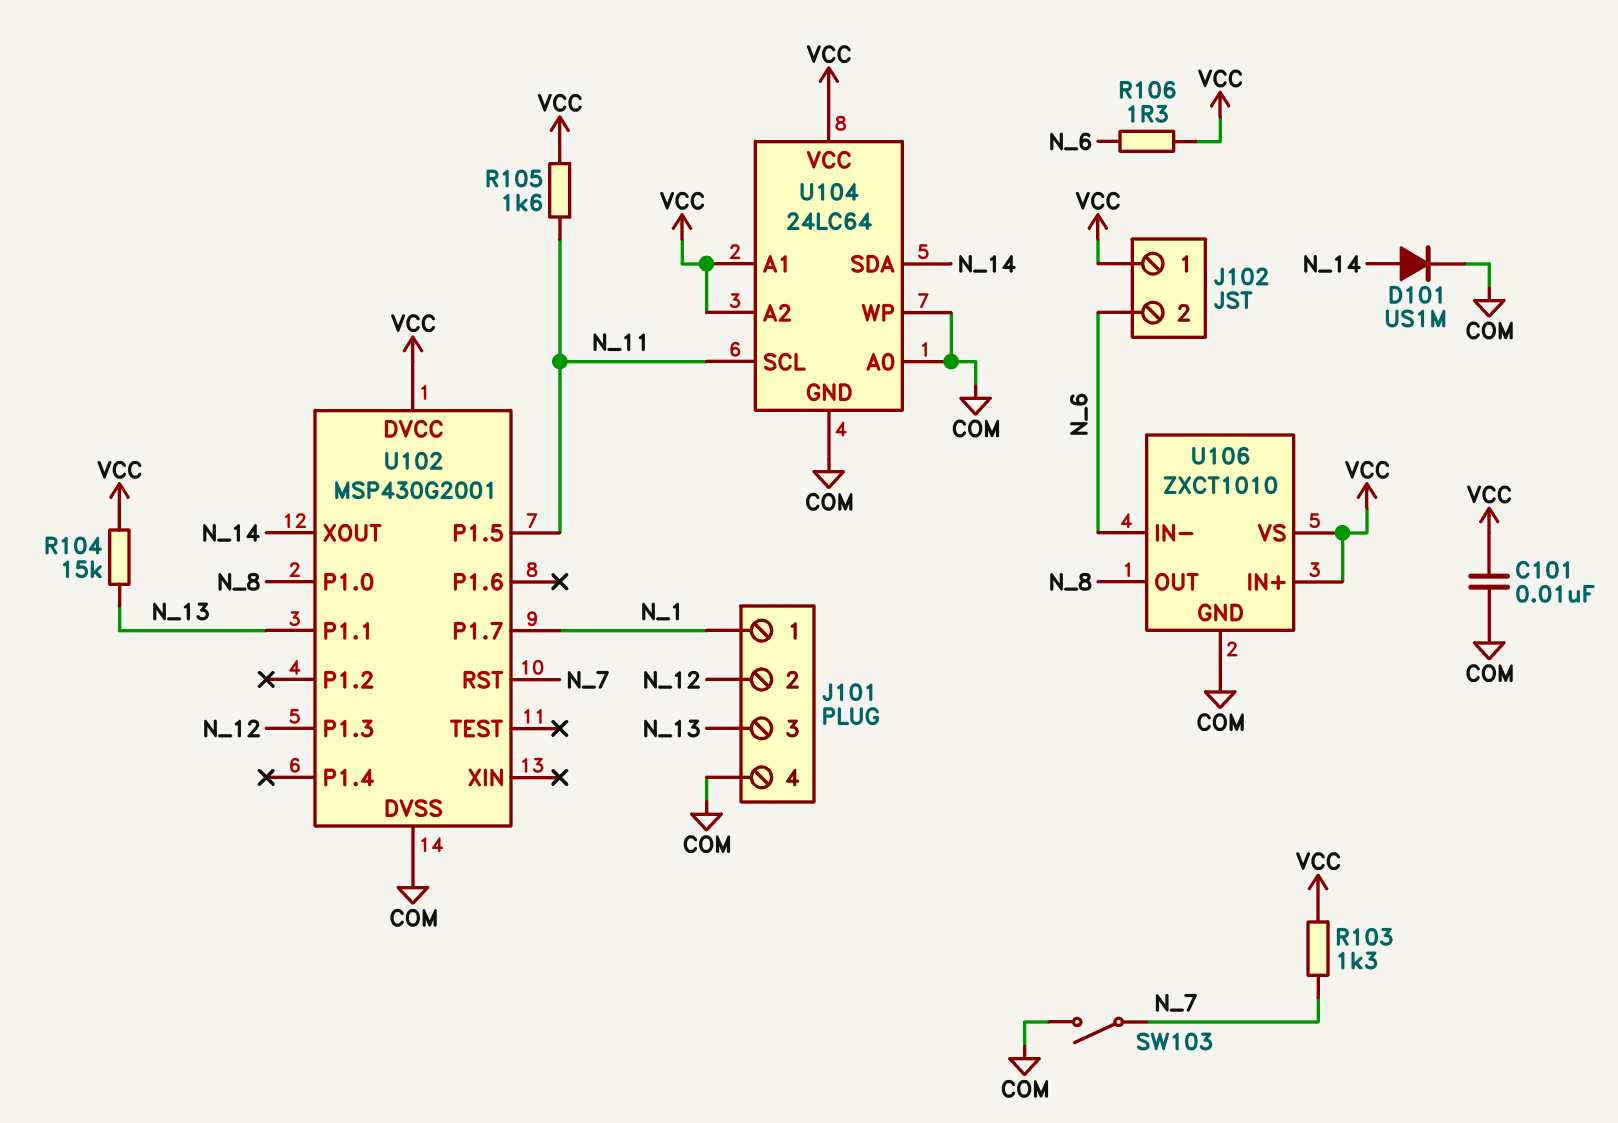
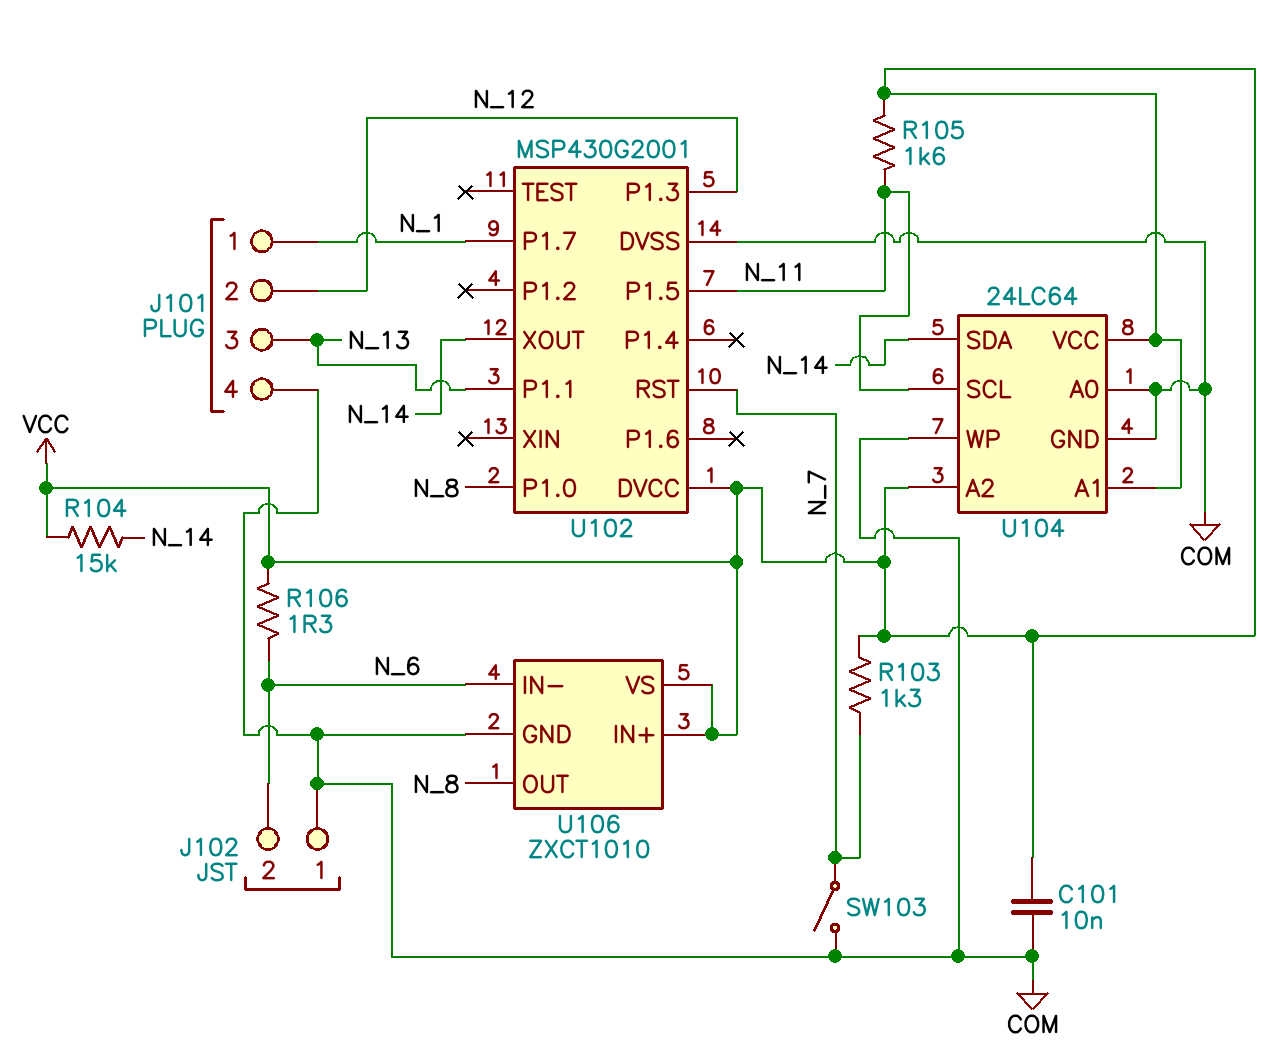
D101: diode US1M (A N_14, K COM) -> none
J102 pin 1: VCC -> COM
R104: 15k (N_13, VCC) -> 15k (N_14, VCC)

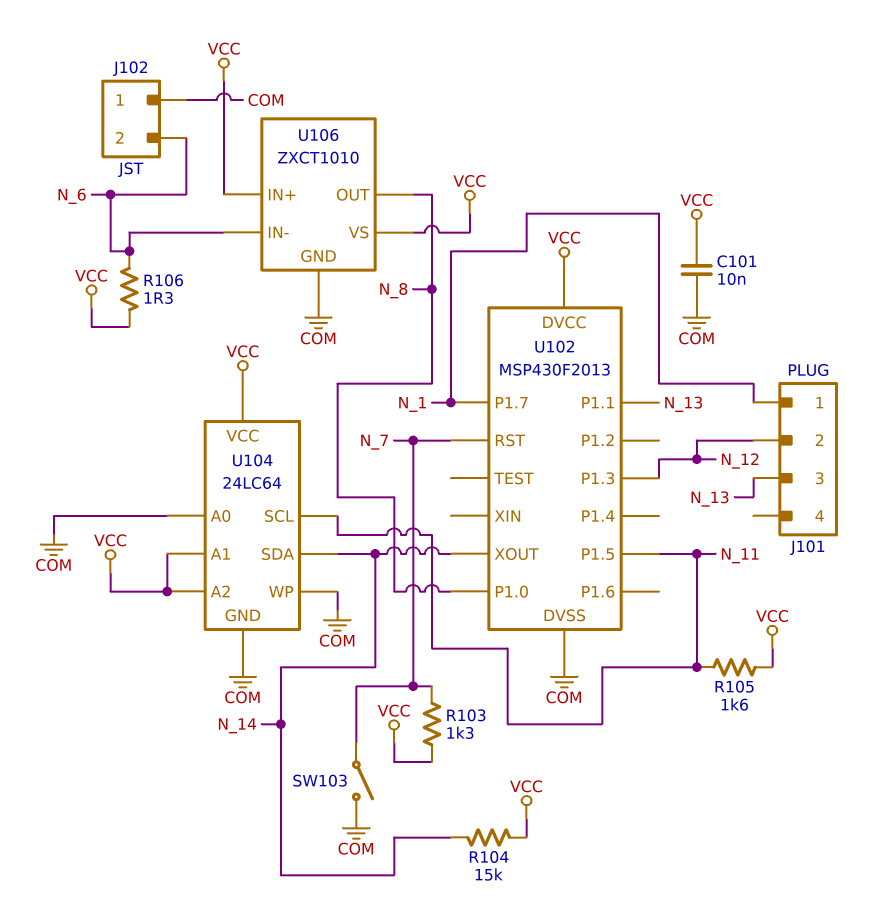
J101 pin 4: COM -> none
U102: MSP430G2001 -> MSP430F2013

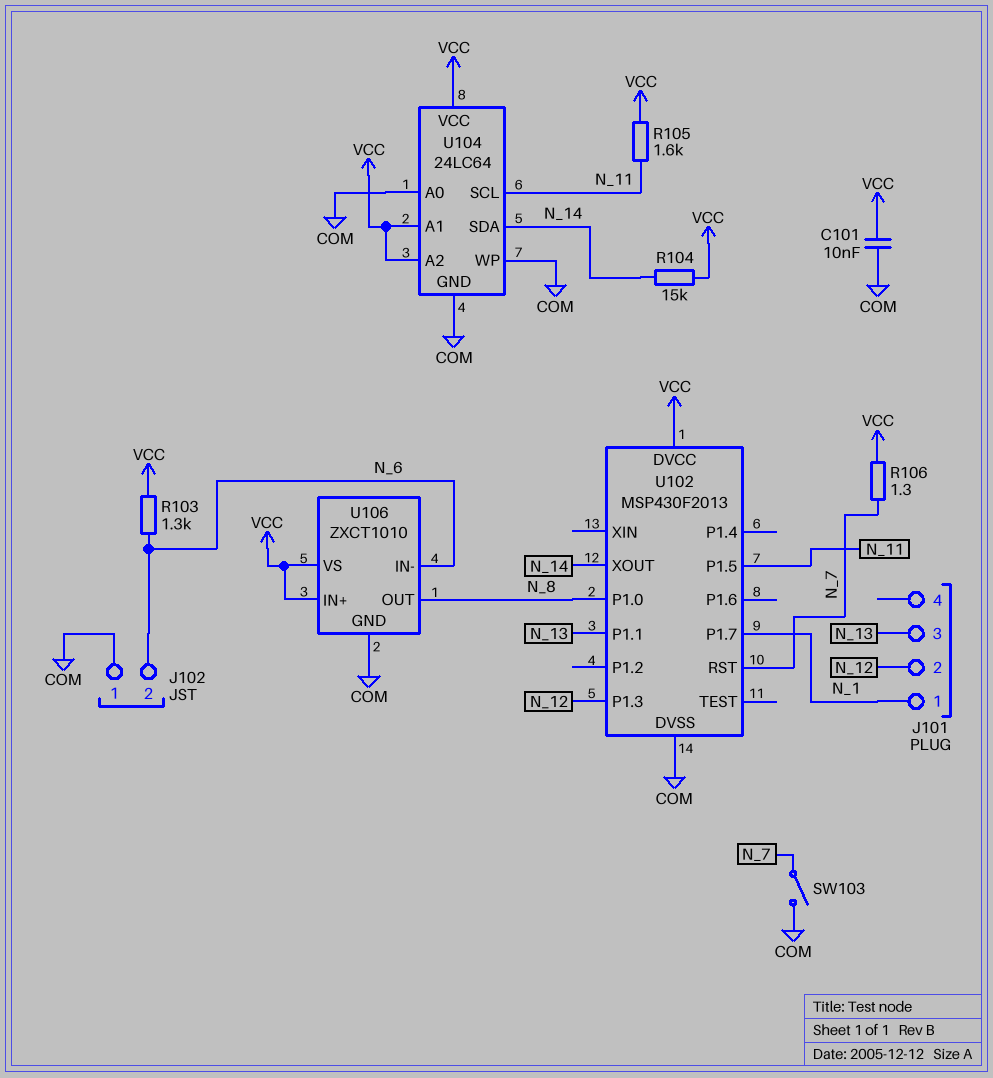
R103: 1.3k (N_7, VCC) -> 1.3k (N_6, VCC)
R106: 1.3 (N_6, VCC) -> 1.3 (N_7, VCC)

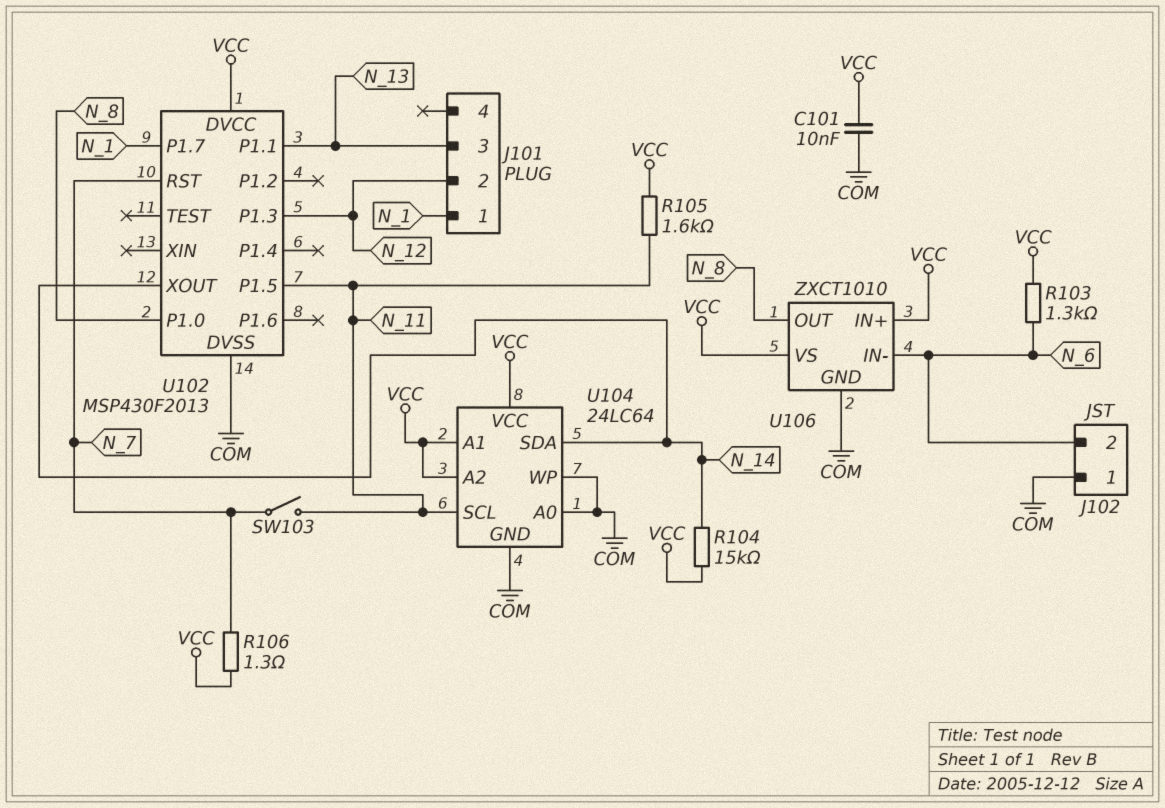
SW103: switch (COM, N_7) -> switch (N_7, N_11)

